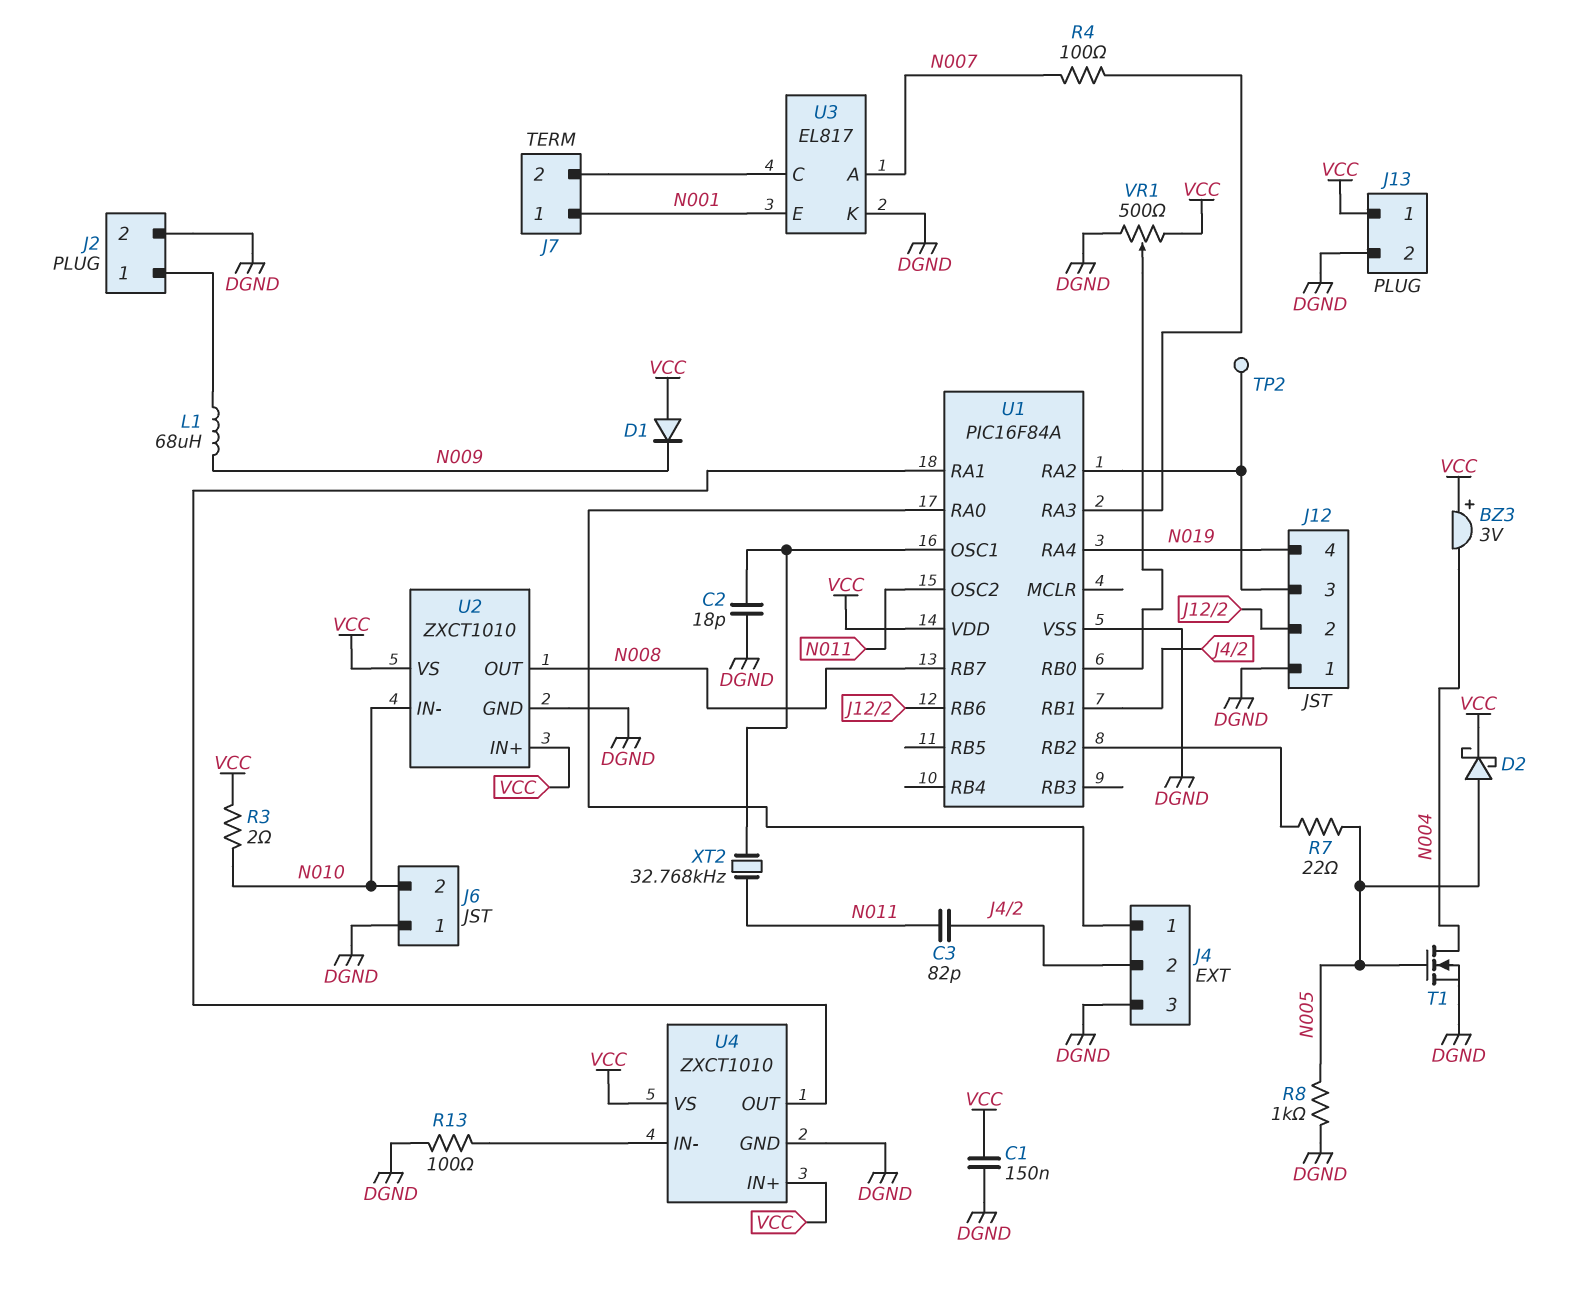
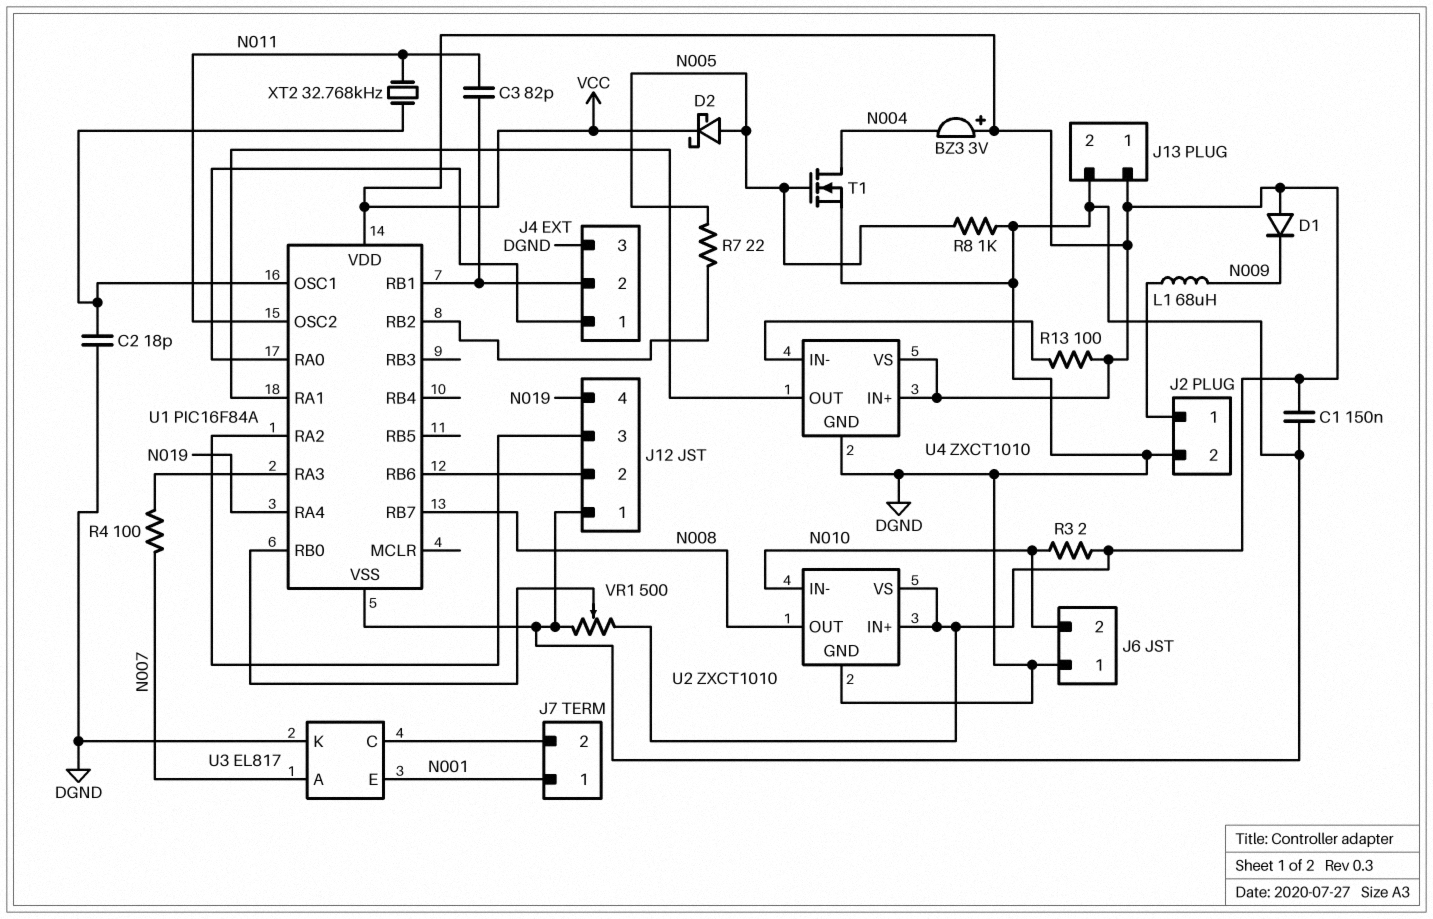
R13: 100 (DGND, U4/IN-) -> 100 (U4/IN-, VCC)
TP2: test point (J12/3) -> none

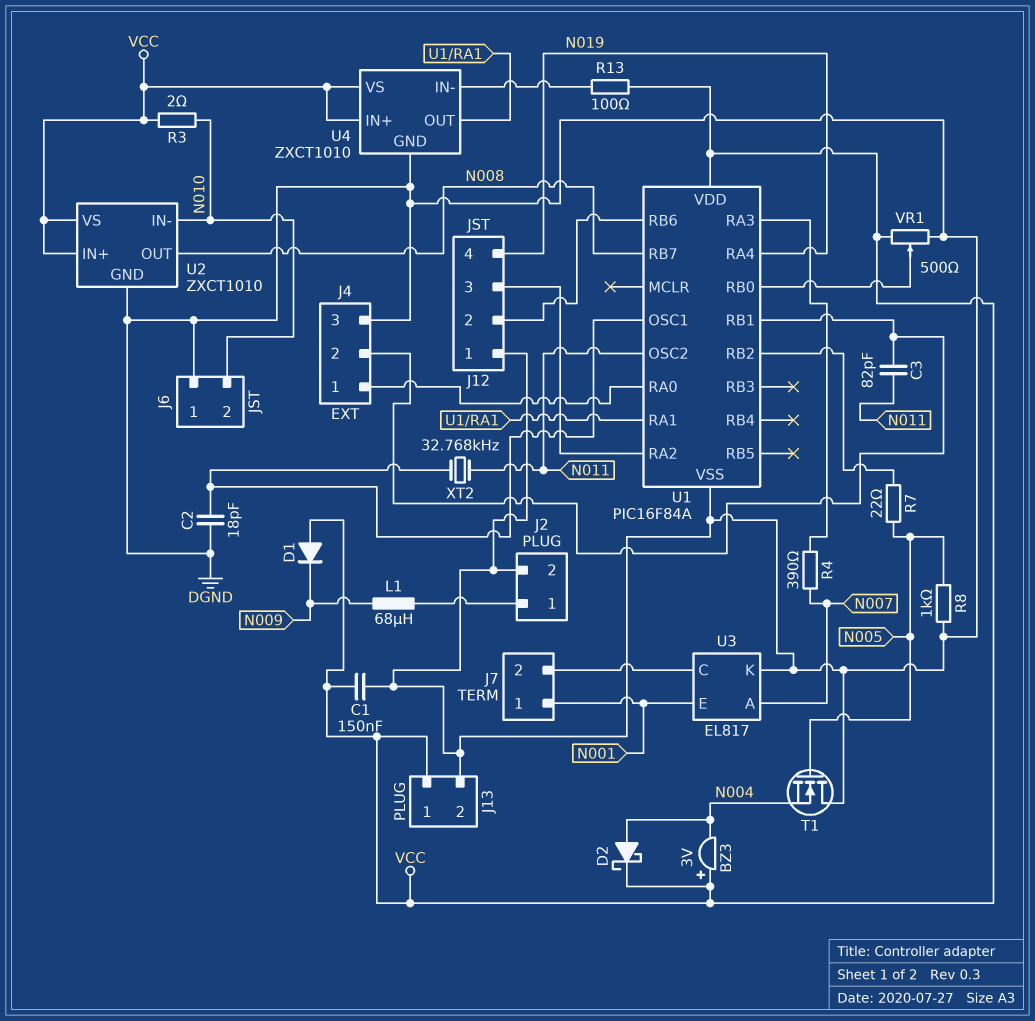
D2: schottky (A N005, K VCC) -> schottky (A N004, K VCC)
R4: 100 (N007, U1/RA3) -> 390 (N007, U1/RA3)
T1: NMOS (G N005, D N004, S DGND) -> NMOS (G N005, D DGND, S N004)

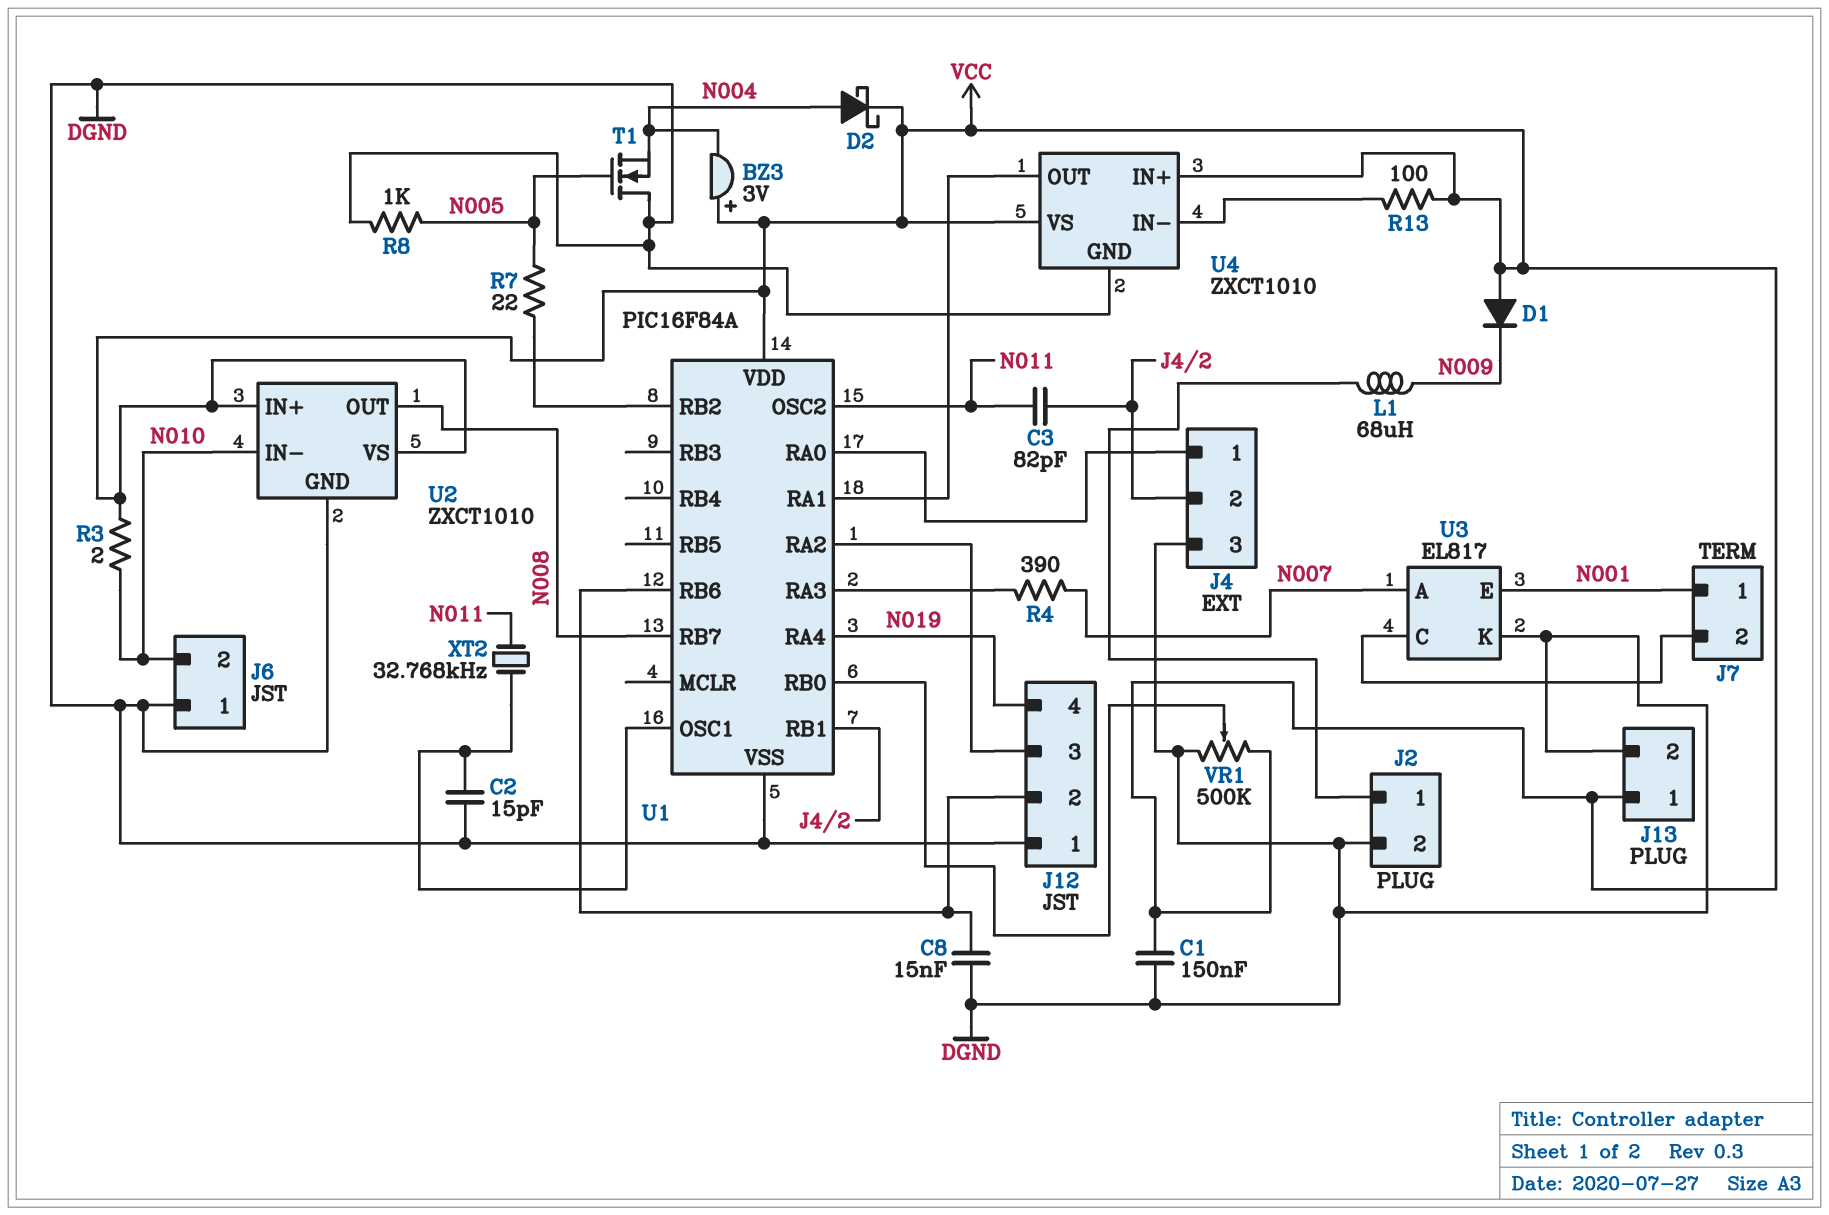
C2: 18pF (DGND, U1/OSC1) -> 15pF (DGND, U1/OSC1)
C8: none -> 15nF (DGND, J12/2)
VR1: 500 (DGND, VCC, wiper U1/RB0) -> 500k (DGND, VCC, wiper U1/RB0)

